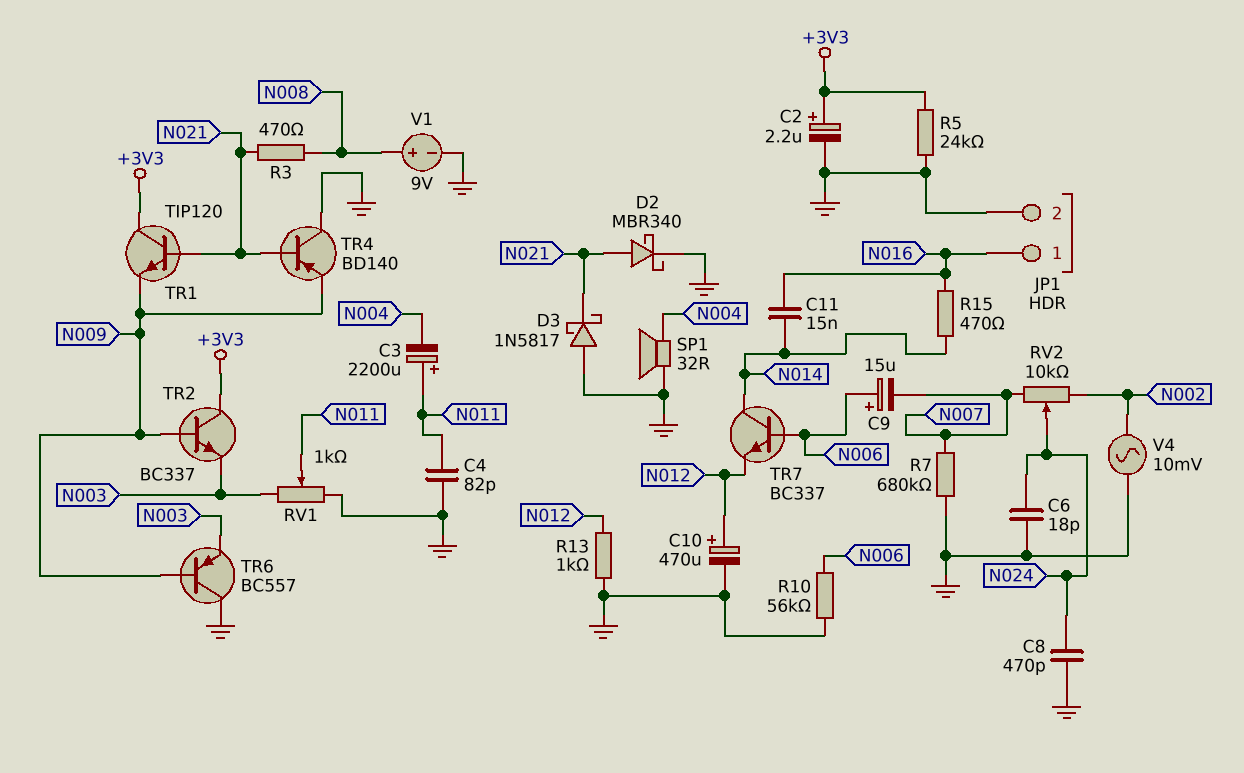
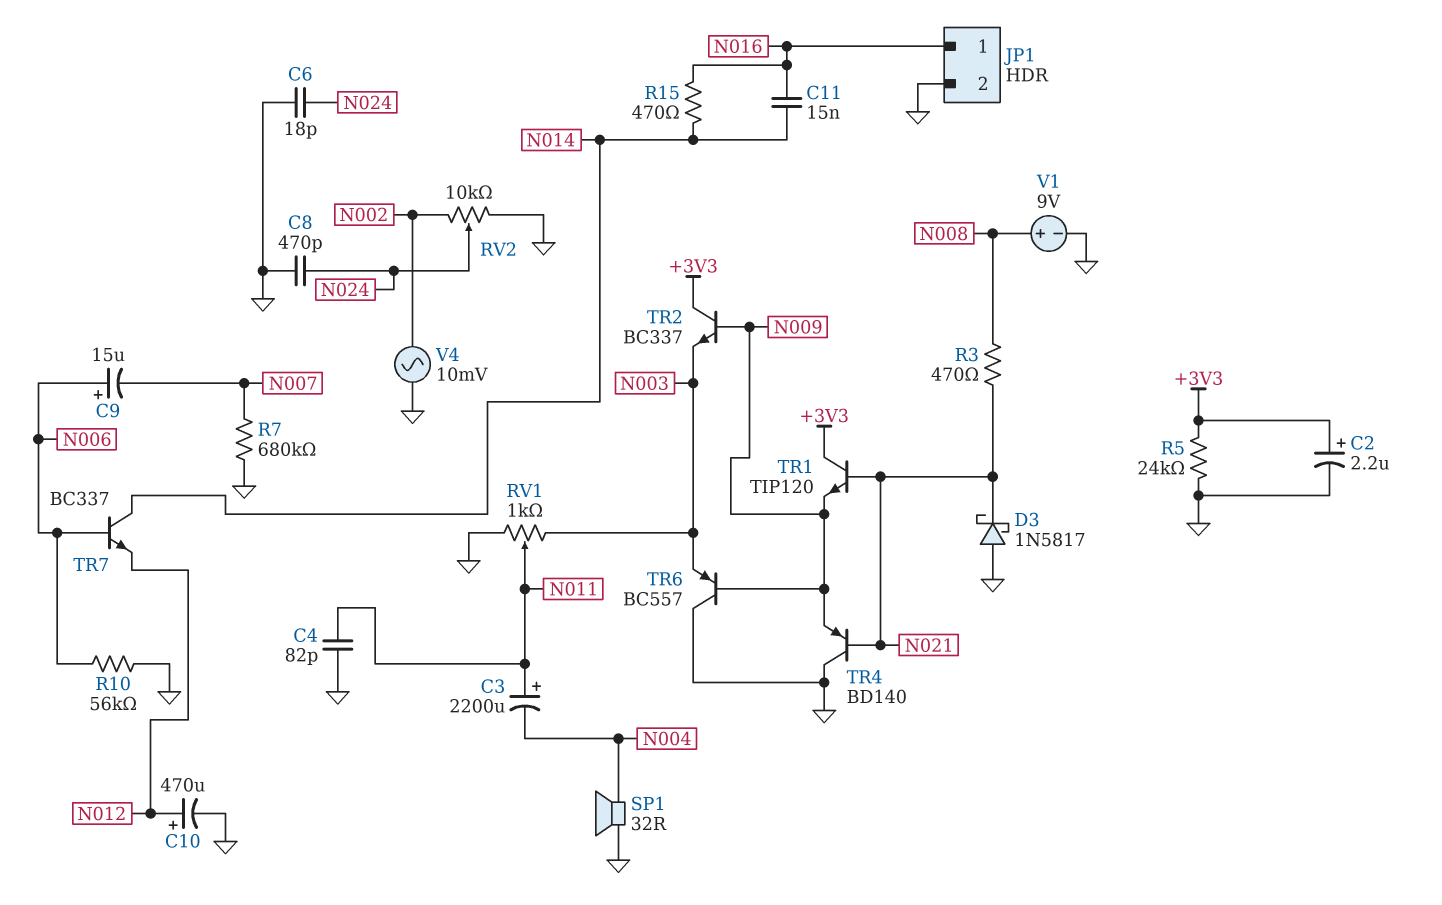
D2: schottky MBR340 (A N021, K GND) -> none
R13: 1k (GND, N012) -> none
RV2: 10k (N002, N007, wiper N024) -> 10k (GND, N002, wiper N024)

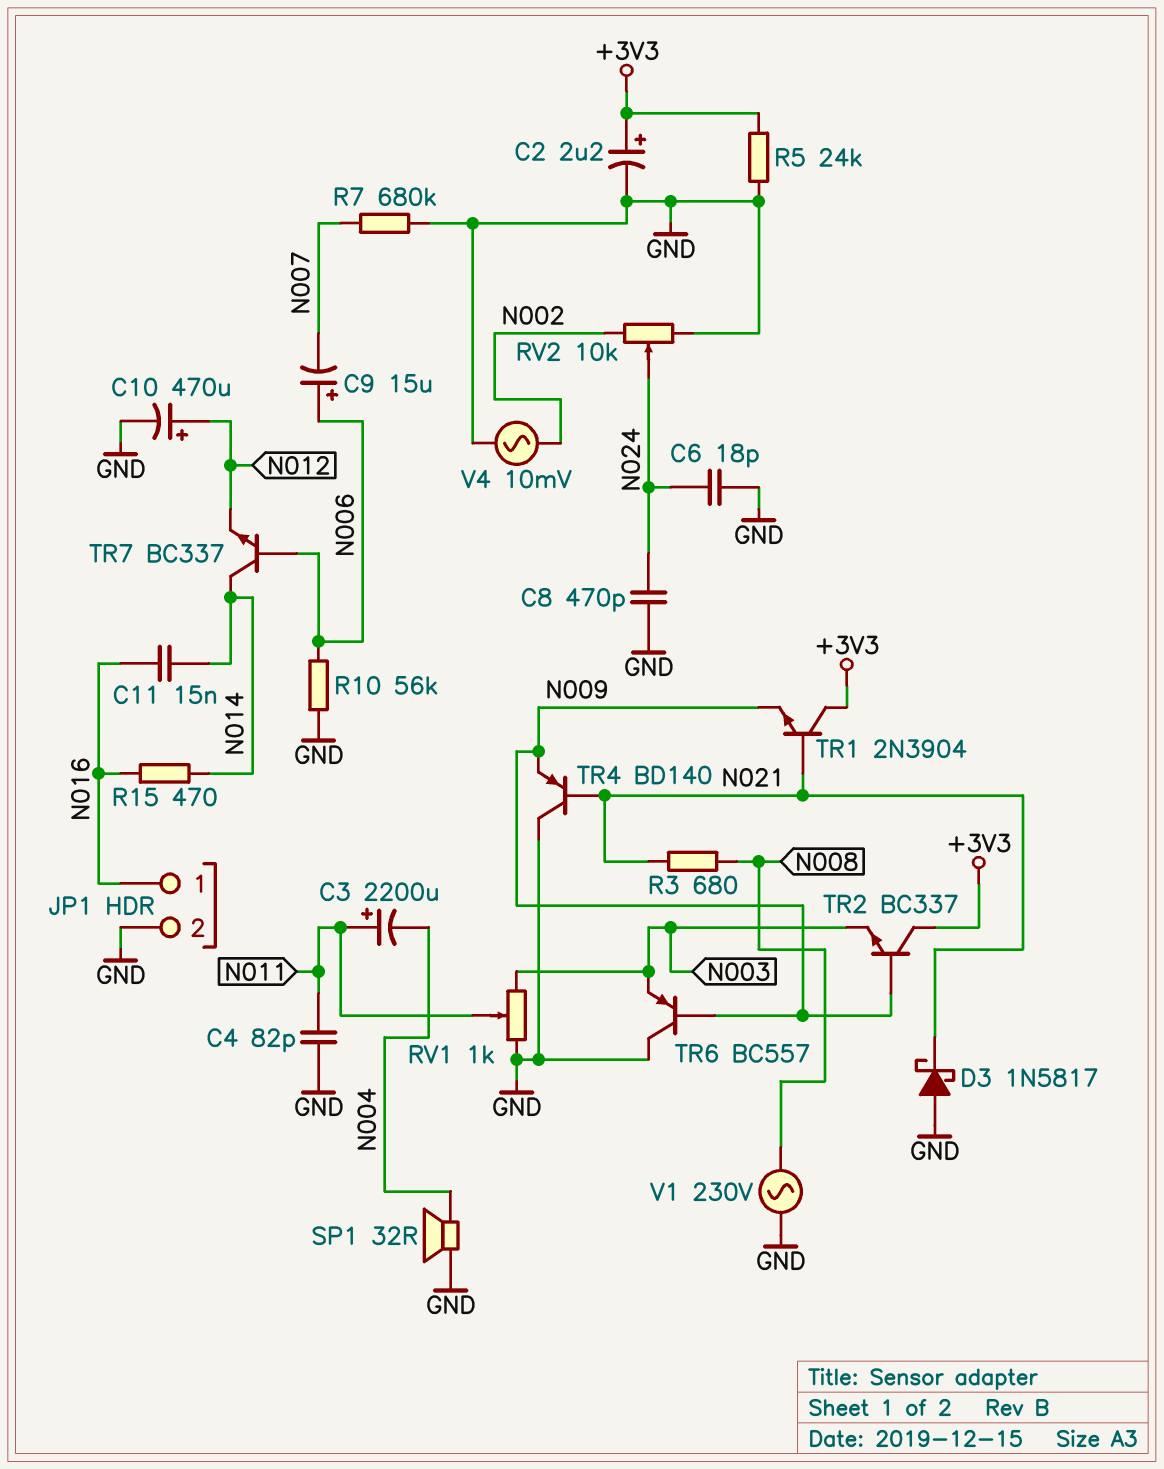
R3: 470 (N008, N021) -> 680 (N008, N021)
TR1: NPN TIP120 (B N021, C +3V3, E N009) -> NPN 2N3904 (B N021, C +3V3, E N009)
V1: 9V (plus N008, minus GND) -> AC 230V (GND, N008)

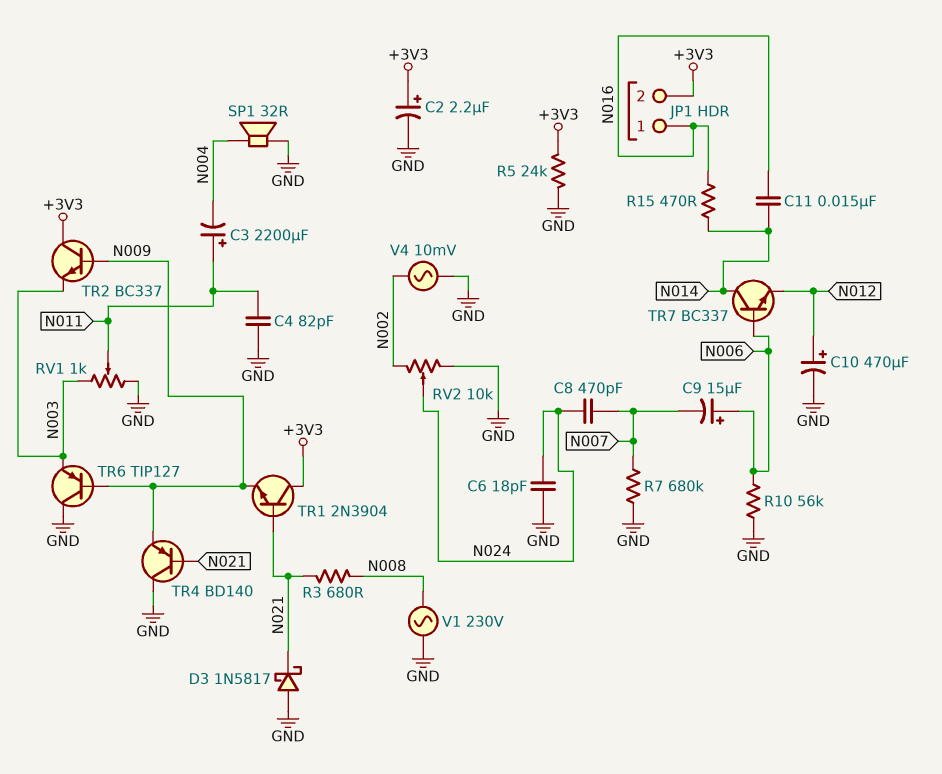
C8: 470pF (GND, N024) -> 470pF (N007, N024)
JP1 pin 2: GND -> +3V3
TR6: PNP BC557 (B N009, C GND, E N003) -> PNP TIP127 (B N009, C GND, E N003)

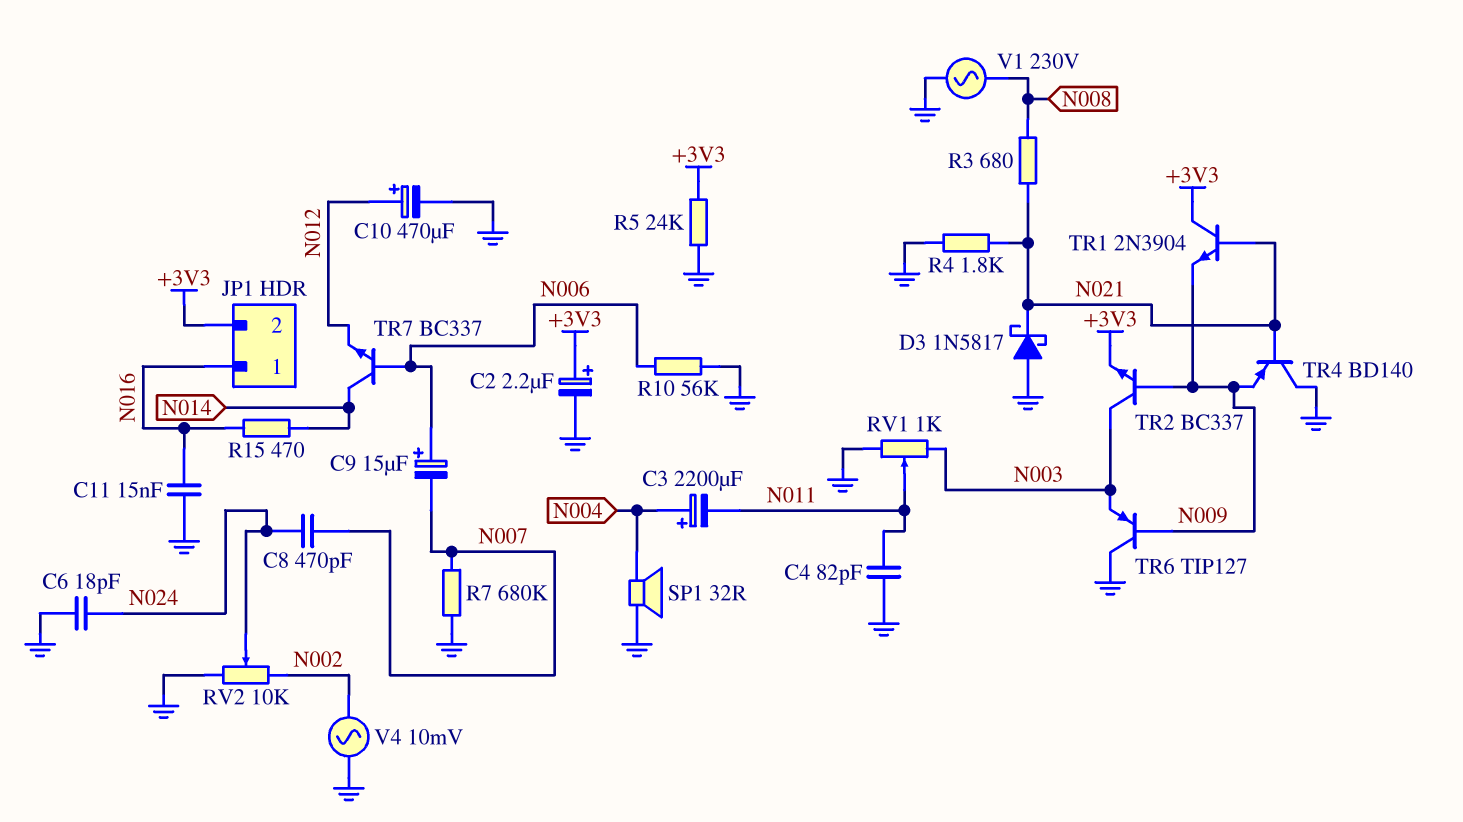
C3: 2200uF (plus N011, minus N004) -> 2200uF (plus N004, minus N011)
C11: 15nF (N014, N016) -> 15nF (GND, N016)
R4: none -> 1.8k (GND, N021)
TR2: NPN BC337 (B N009, C +3V3, E N003) -> NPN BC337 (B N009, C N003, E +3V3)

